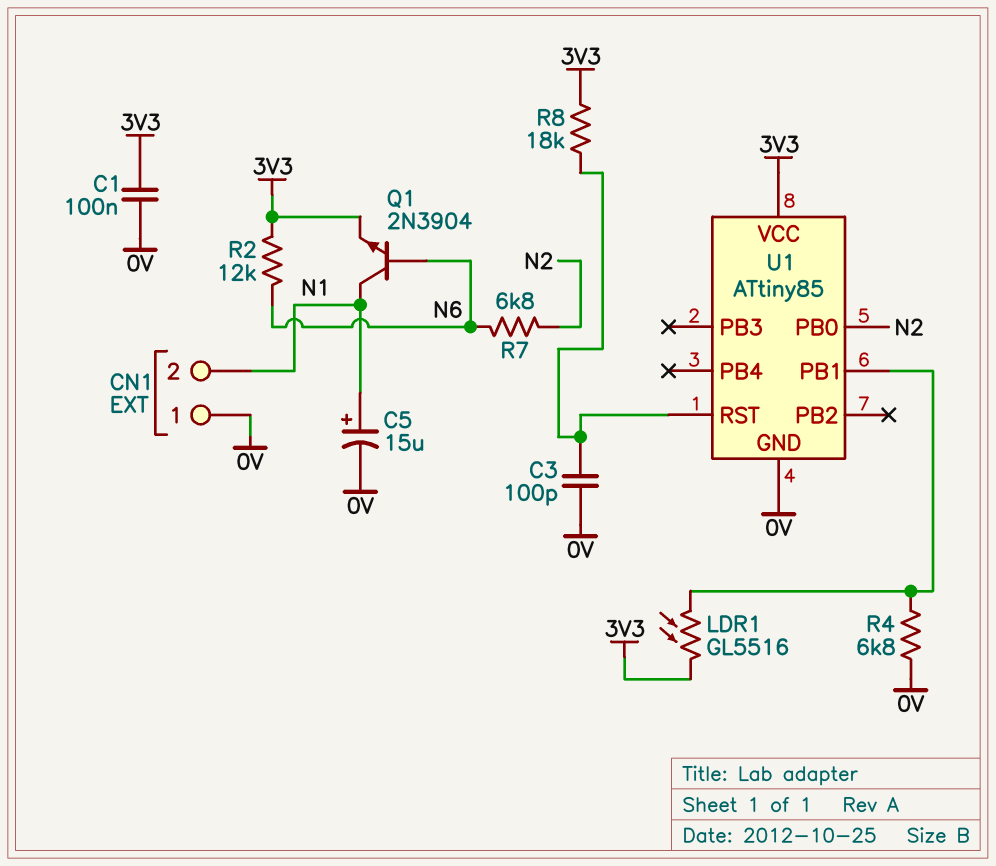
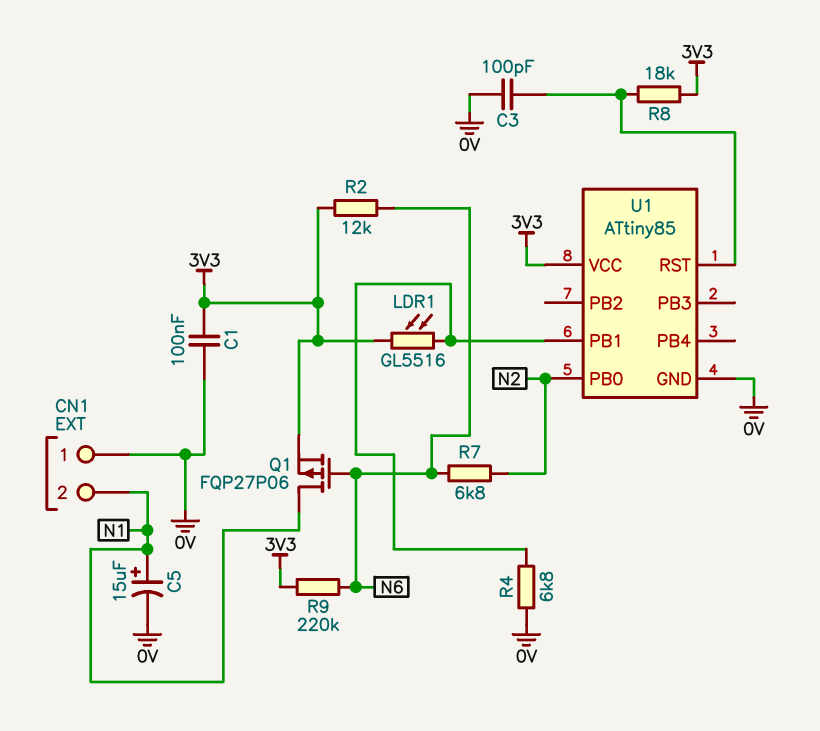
Q1: NPN 2N3904 (B N6, C N1, E 3V3) -> PMOS FQP27P06 (G N6, D N1, S 3V3)
R9: none -> 220k (3V3, N6)

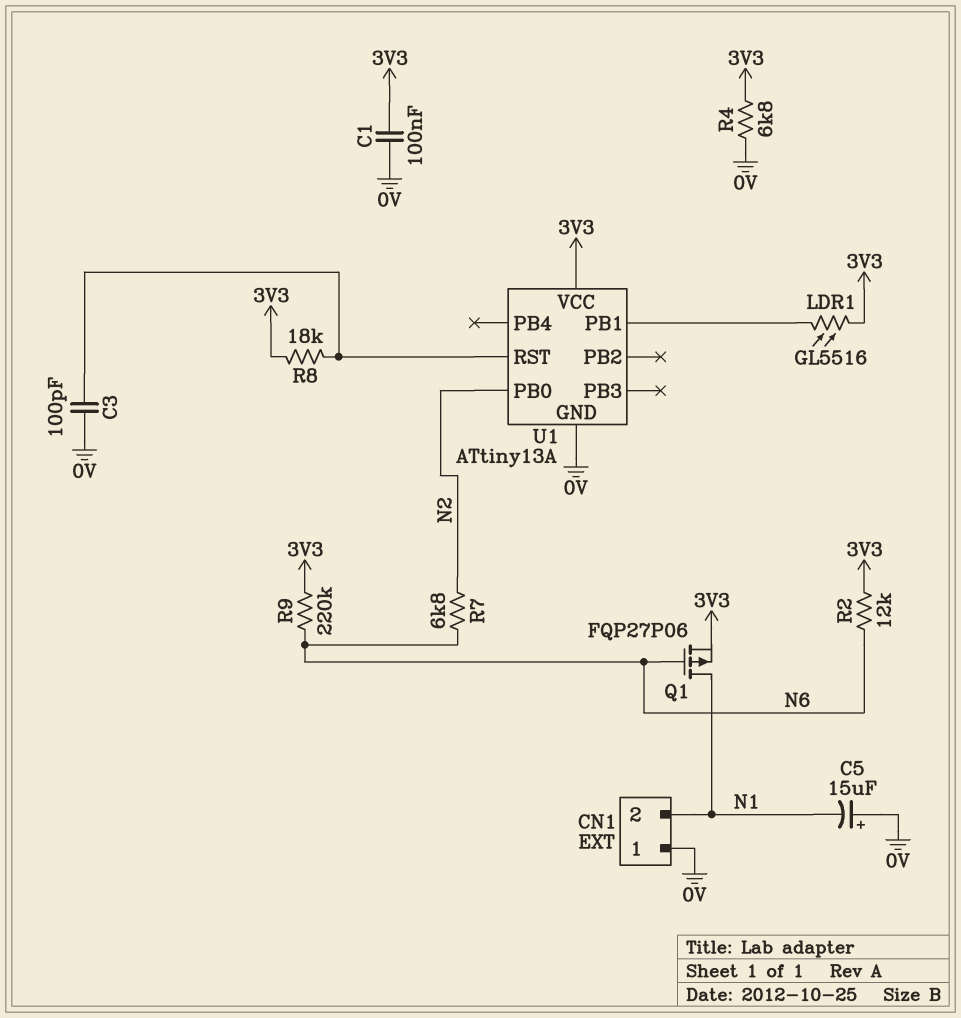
C5: 15uF (plus N1, minus 0V) -> 15uF (plus 0V, minus N1)
R4: 6.8k (0V, U1/PB1) -> 6.8k (0V, 3V3)
U1: ATtiny85 -> ATtiny13A

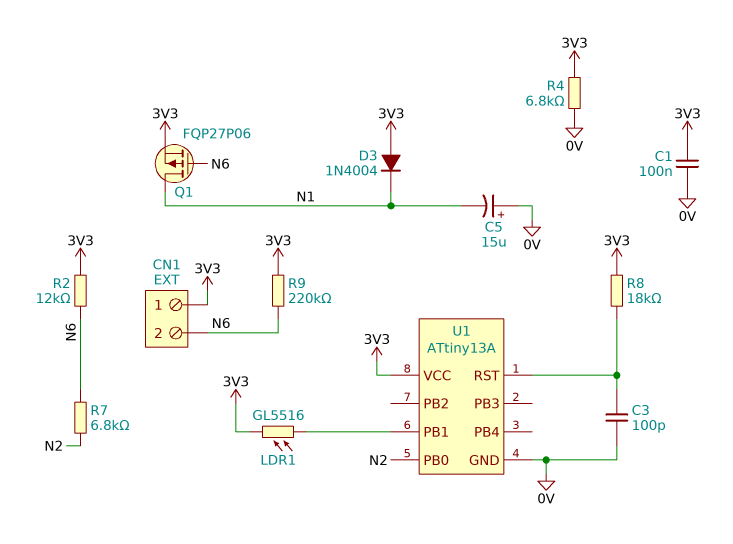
CN1 pin 1: 0V -> 3V3
CN1 pin 2: N1 -> N6
D3: none -> diode 1N4004 (A 3V3, K N1)

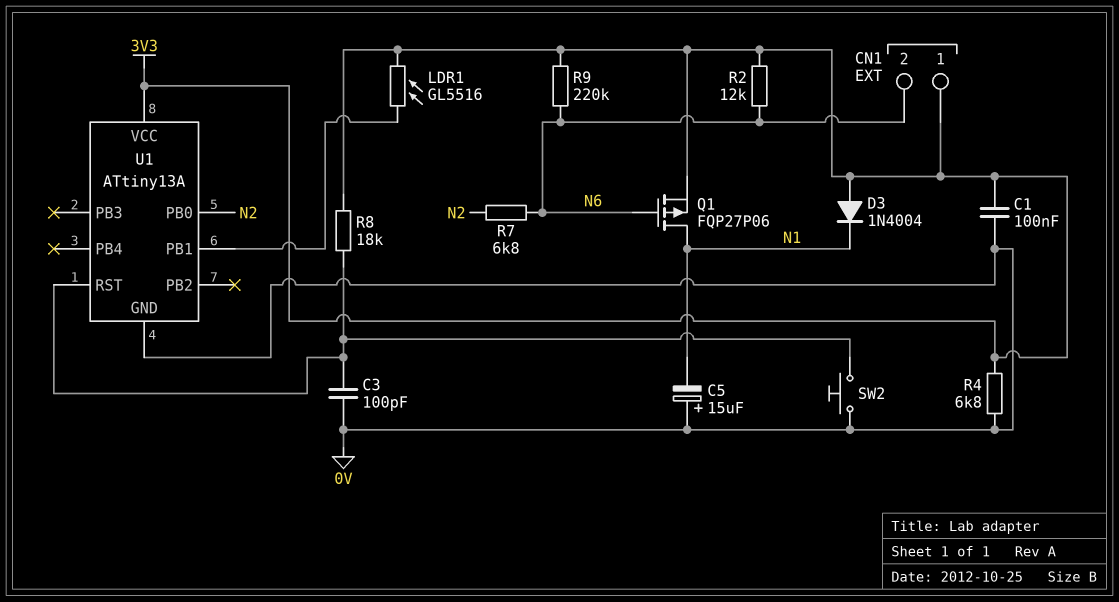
SW2: none -> button (0V, U1/RST)

